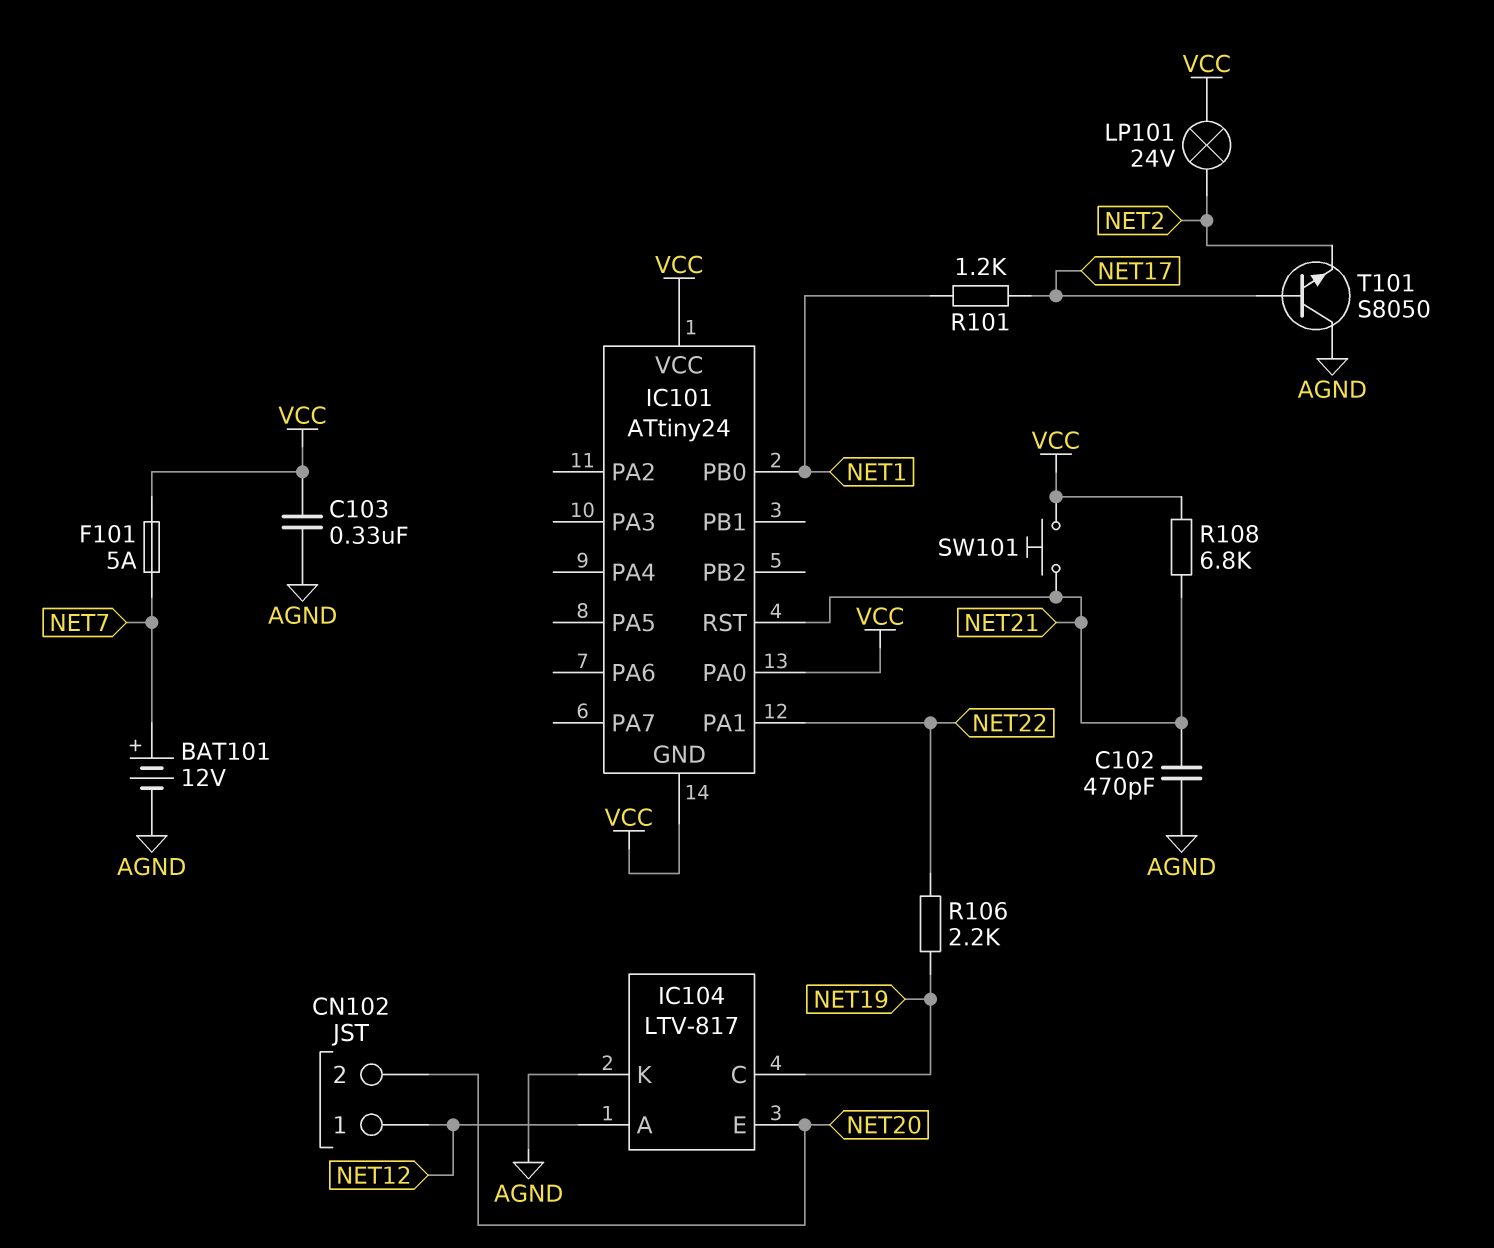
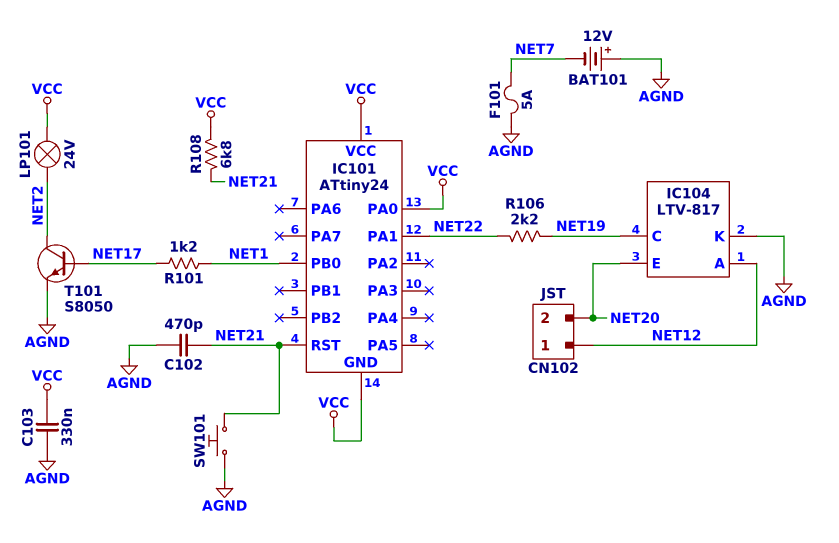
BAT101: 12V (plus NET7, minus AGND) -> 12V (plus AGND, minus NET7)
F101: 5A (NET7, VCC) -> 5A (AGND, NET7)
SW101: button (NET21, VCC) -> button (AGND, NET21)
T101: NPN S8050 (B NET17, C AGND, E NET2) -> NPN S8050 (B NET17, C NET2, E AGND)

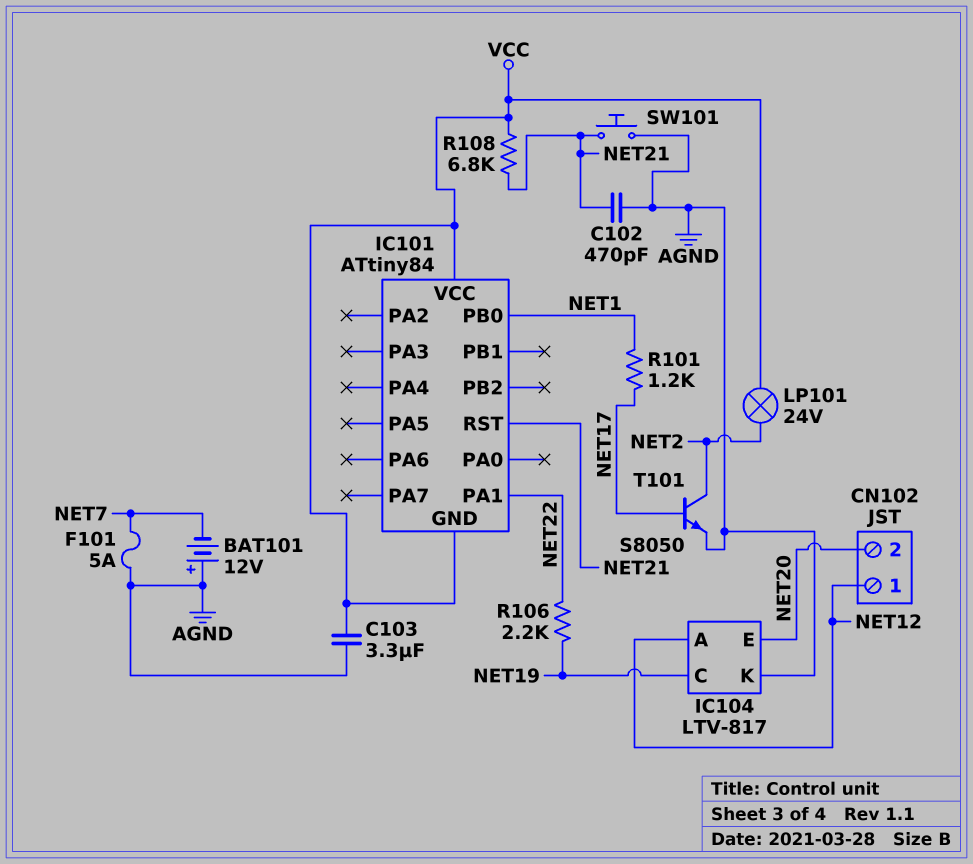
C103: 330nF (AGND, VCC) -> 3.3uF (AGND, VCC)
IC101: ATtiny24 -> ATtiny84
IC101 pin PA0: VCC -> none

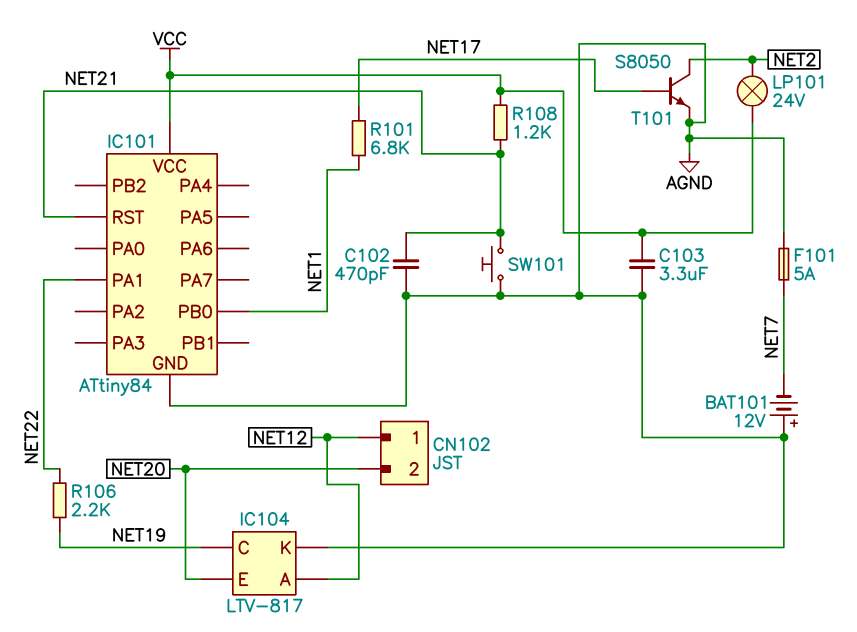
IC101 pin GND: VCC -> AGND
R101: 1.2k (NET1, NET17) -> 6.8k (NET1, NET17)
R108: 6.8k (NET21, VCC) -> 1.2k (NET21, VCC)

